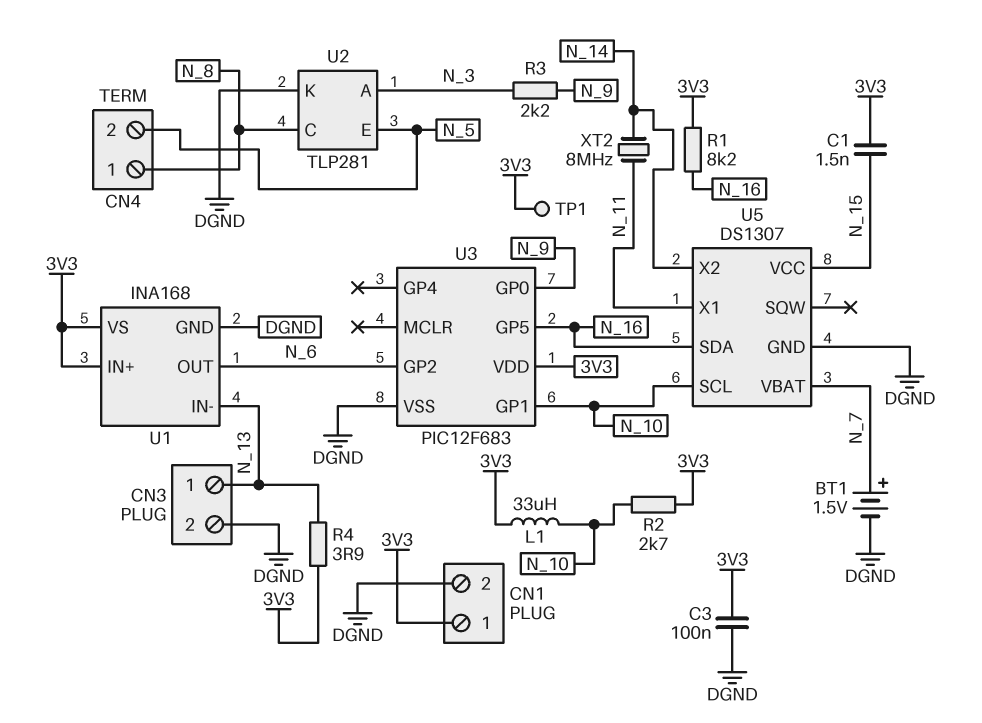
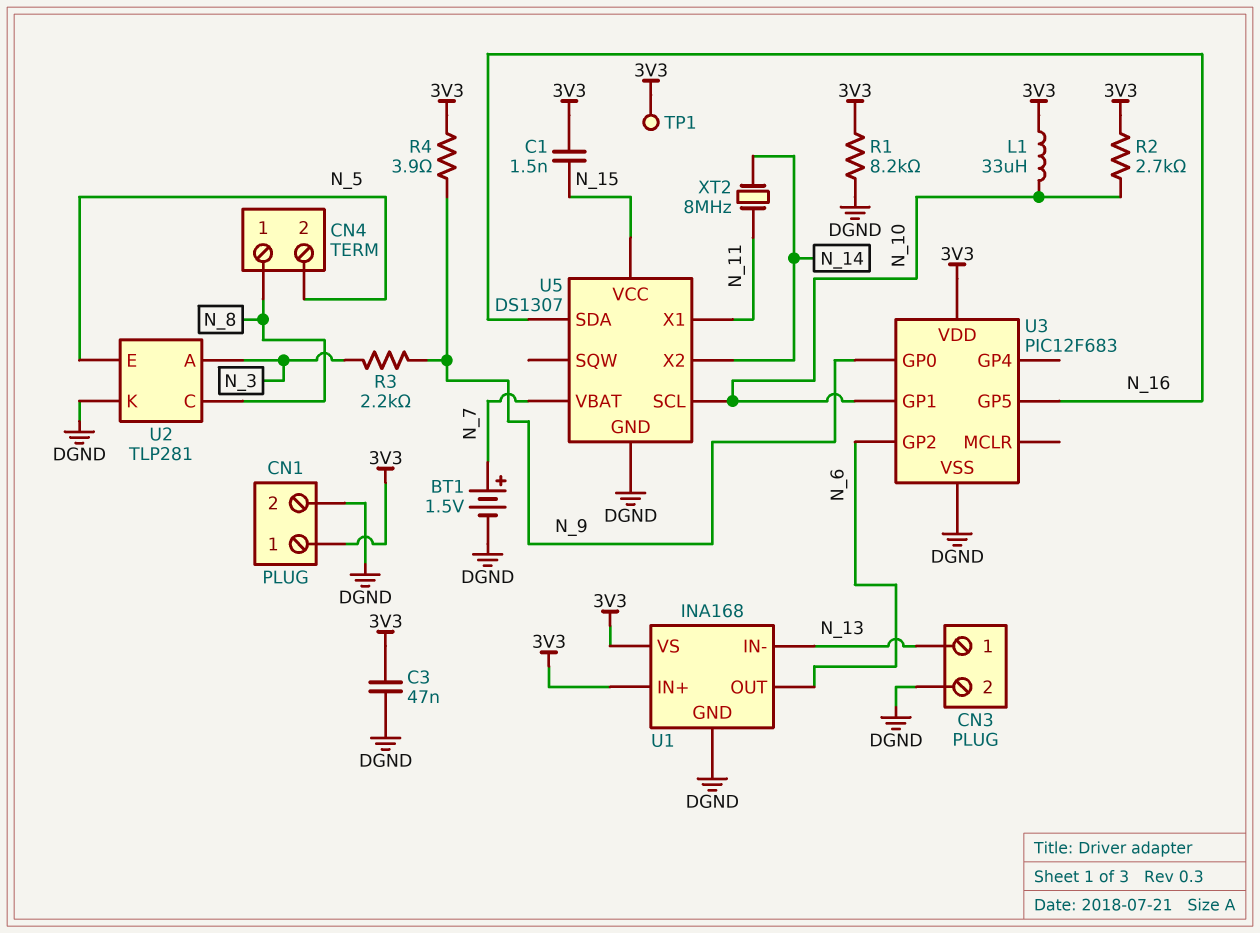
C3: 100nF (3V3, DGND) -> 47nF (3V3, DGND)
R1: 8.2k (3V3, N_16) -> 8.2k (3V3, DGND)
R4: 3.9 (3V3, N_13) -> 3.9 (3V3, N_9)

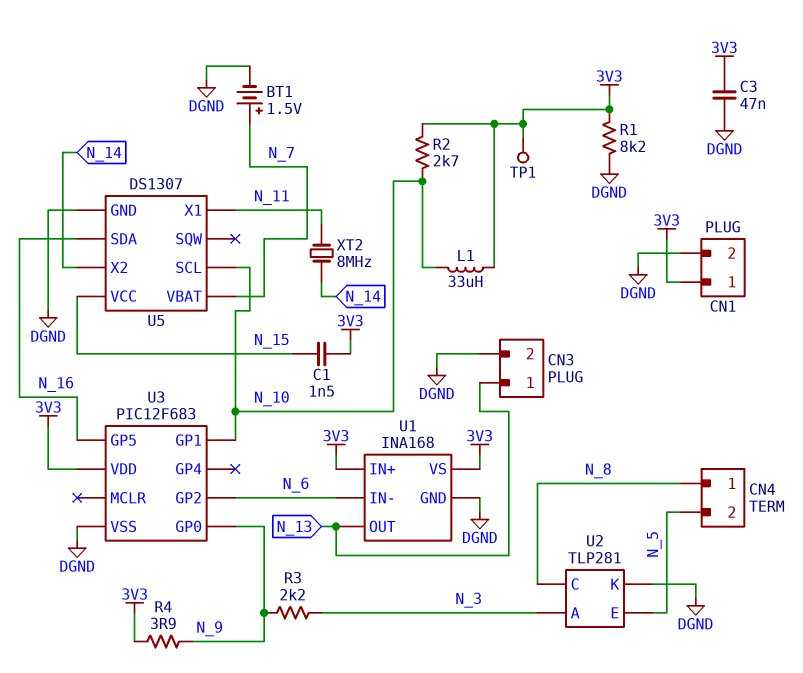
U1 pin IN-: N_13 -> N_6
U1 pin OUT: N_6 -> N_13

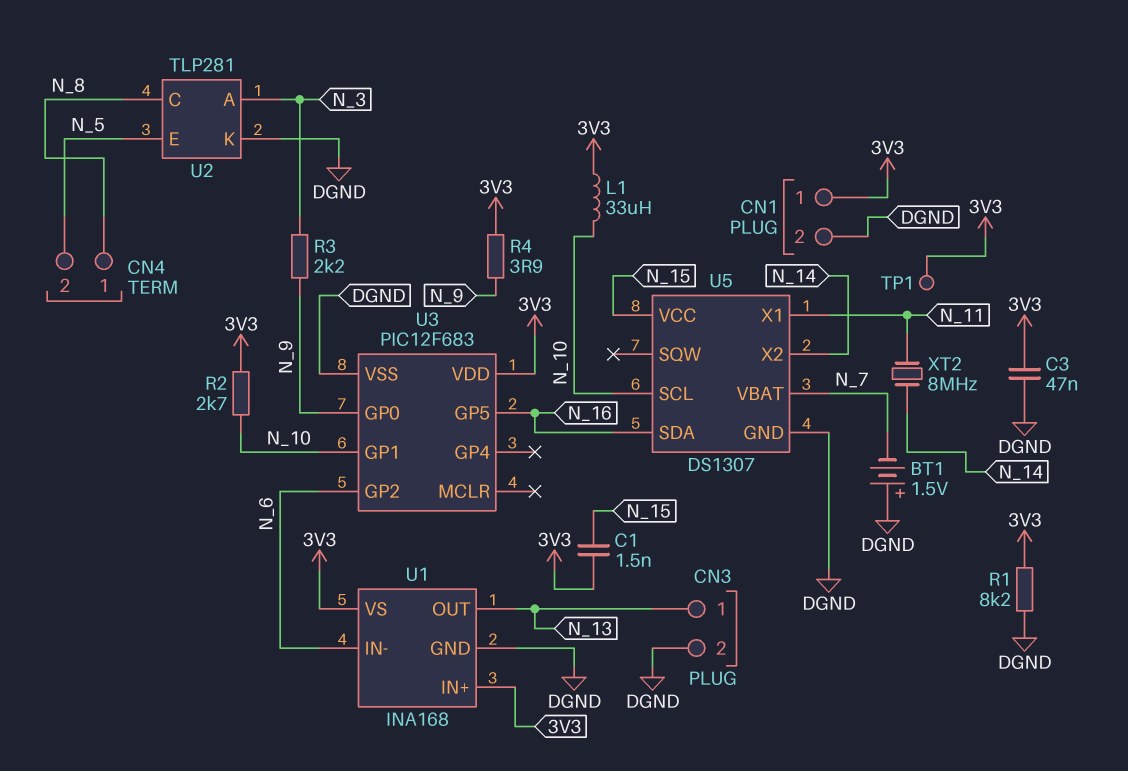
BT1: 1.5V (plus N_7, minus DGND) -> 1.5V (plus DGND, minus N_7)

